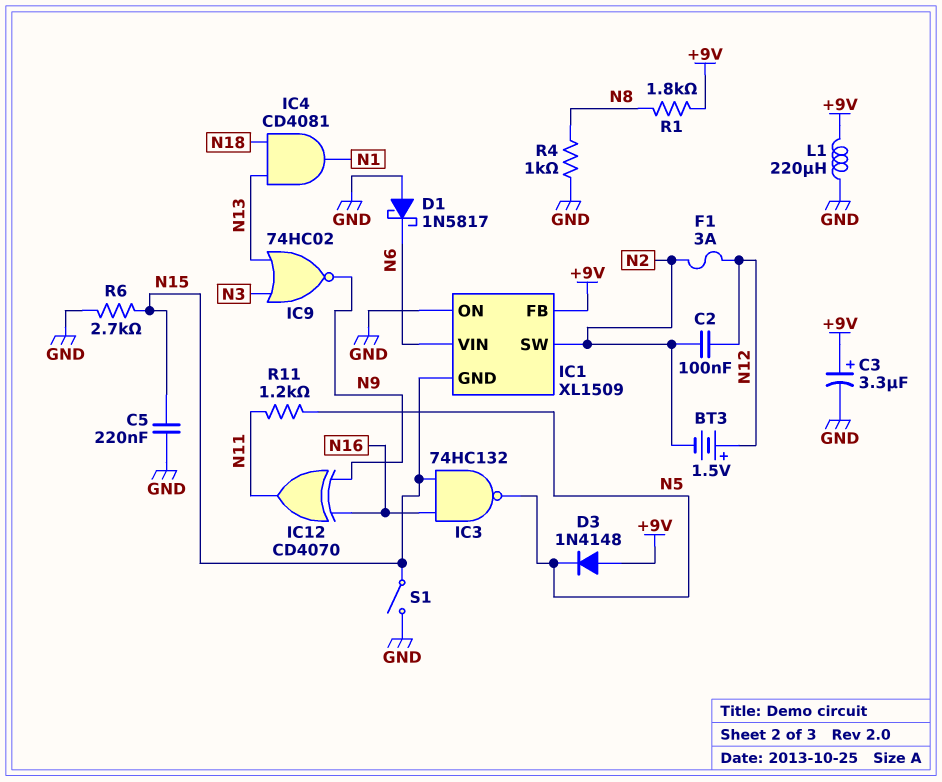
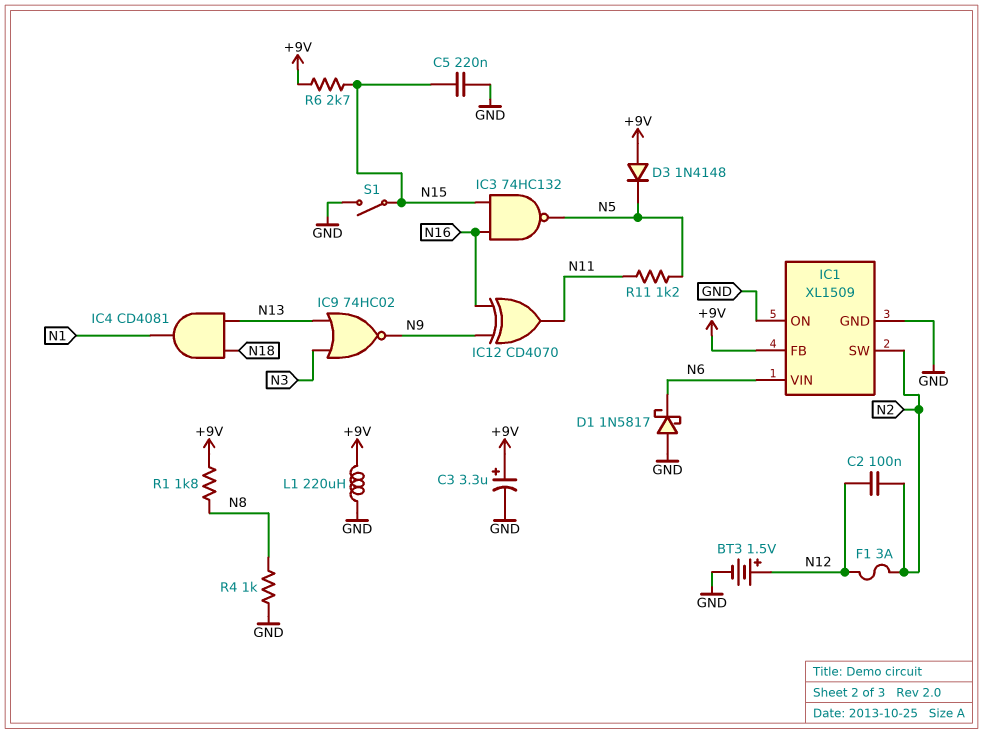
BT3: 1.5V (plus N12, minus N2) -> 1.5V (plus N12, minus GND)
IC1 pin GND: N15 -> GND
R6: 2.7k (GND, N15) -> 2.7k (+9V, N15)

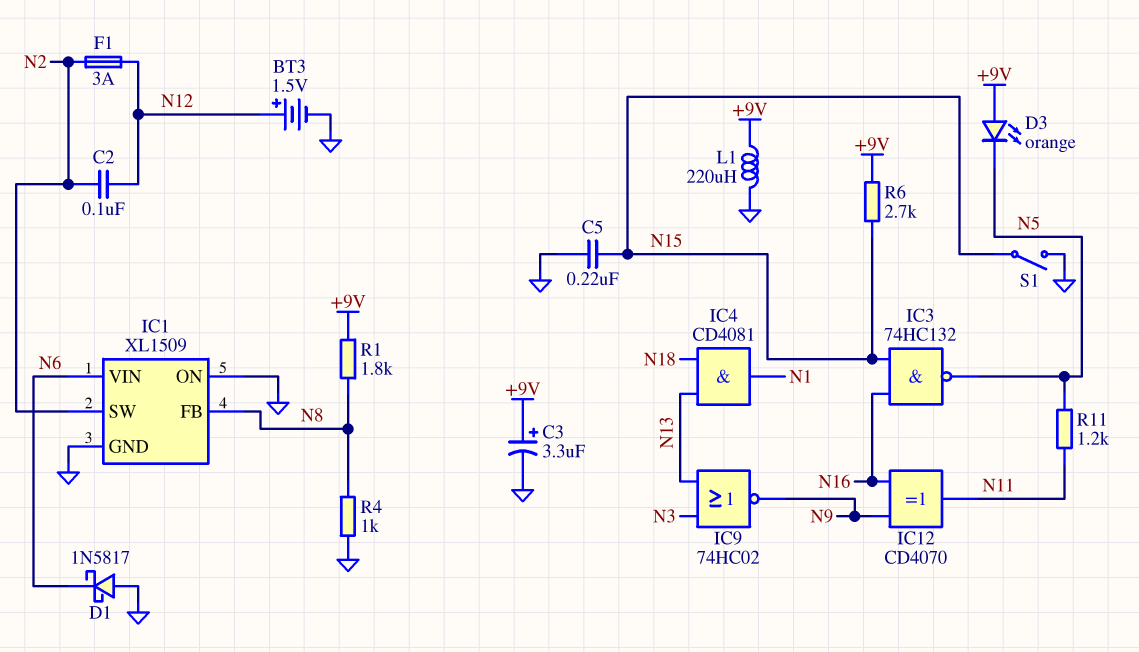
D3: diode 1N4148 (A +9V, K N5) -> LED orange (A +9V, K N5)
IC1 pin FB: +9V -> N8

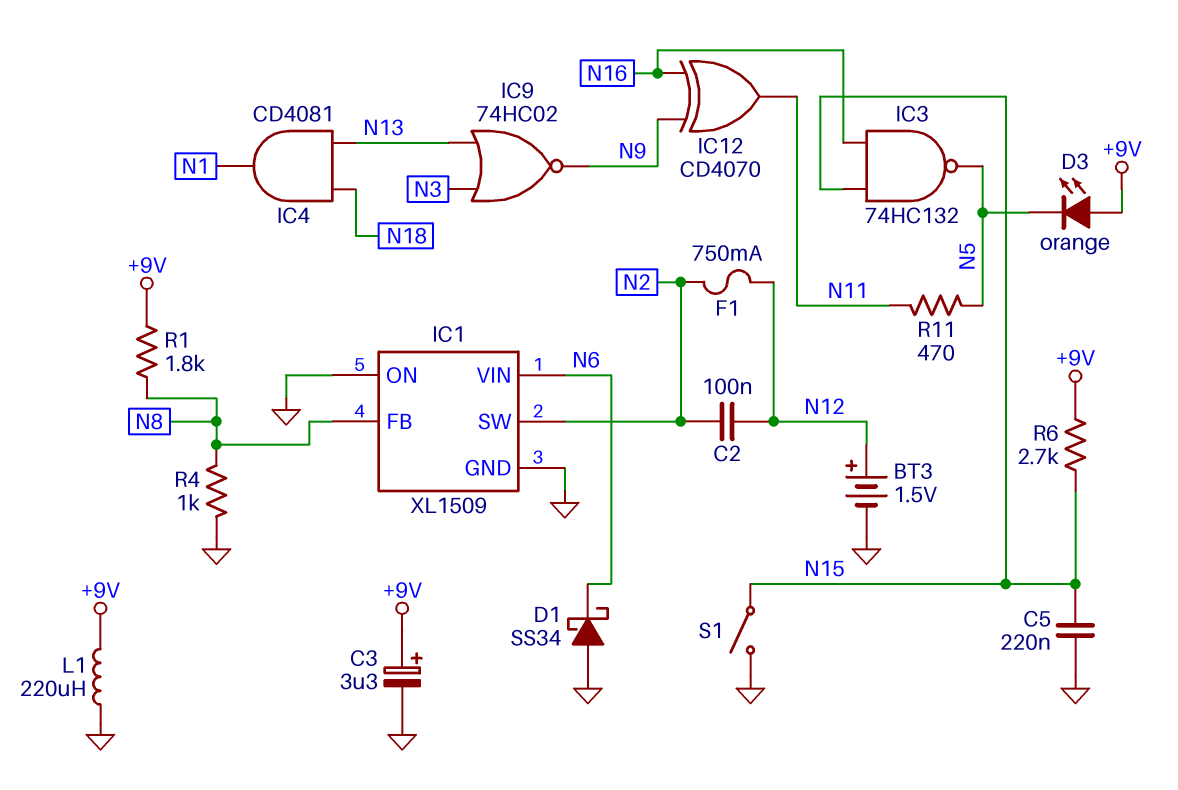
D1: schottky 1N5817 (A GND, K N6) -> schottky SS34 (A GND, K N6)
F1: 3A (N2, N12) -> 750mA (N2, N12)
R11: 1.2k (N5, N11) -> 470 (N5, N11)

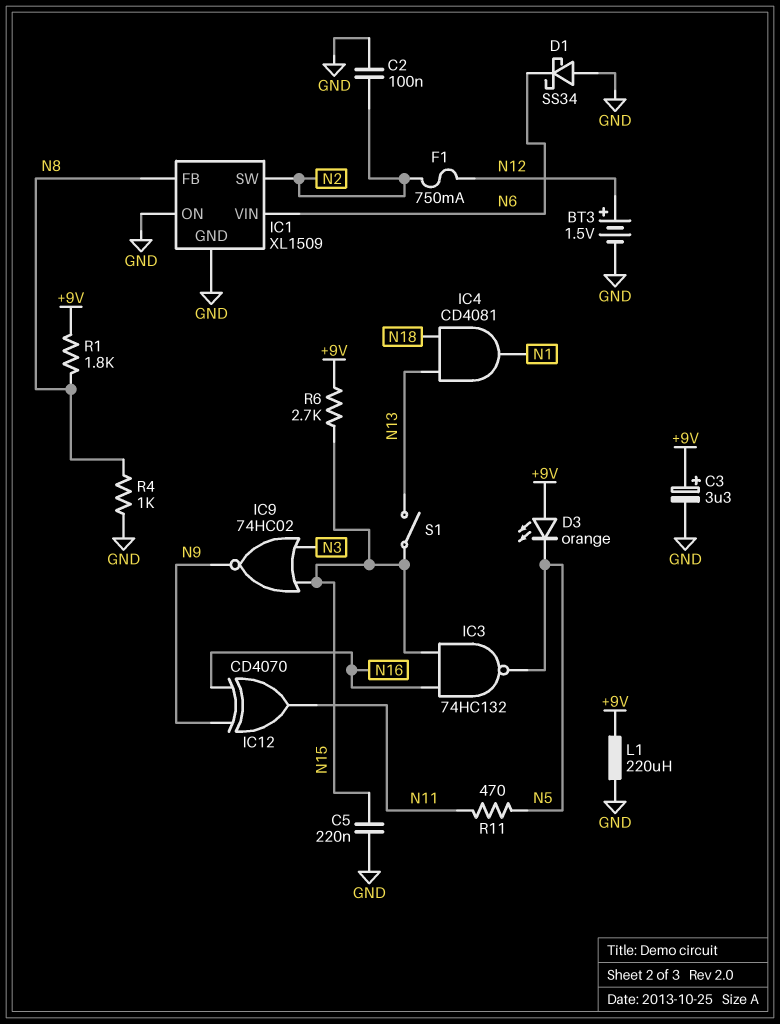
C2: 100nF (N2, N12) -> 100nF (GND, N2)
IC9: NOR 74HC02 (in N3, in N13, out N9) -> NOR 74HC02 (in N3, in N15, out N9)
S1: switch (GND, N15) -> switch (N13, N15)

